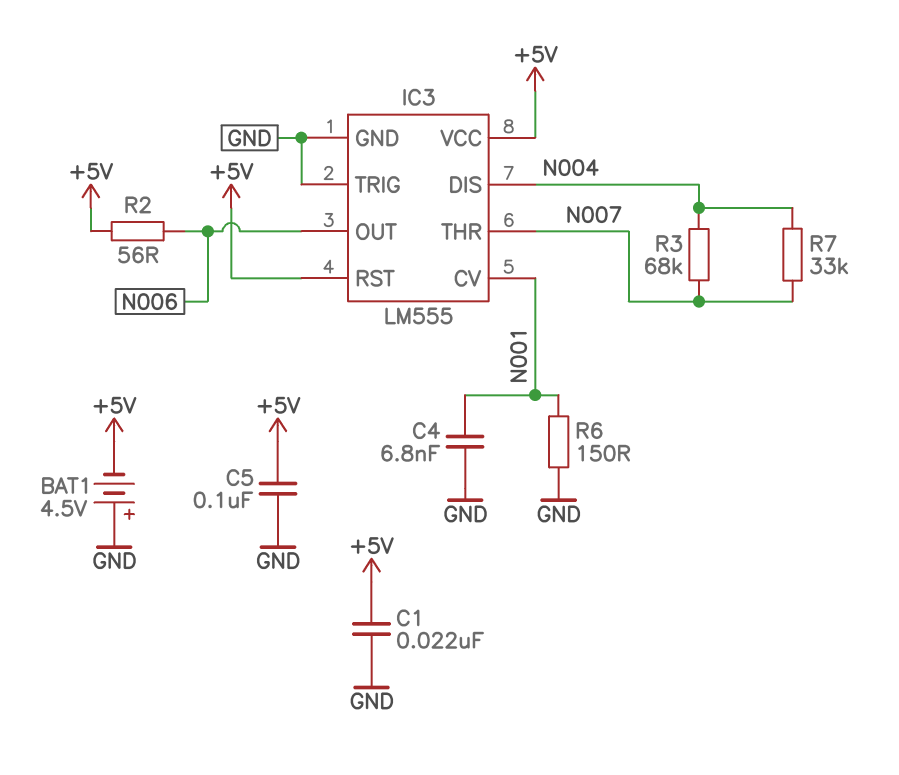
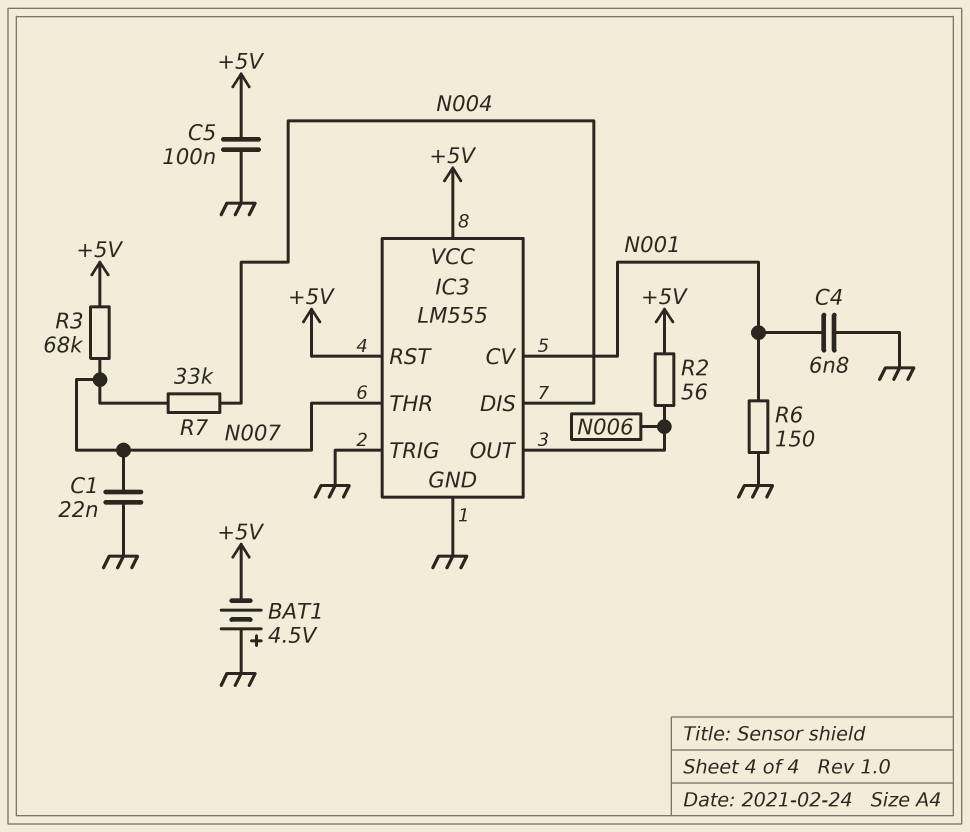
C1: 22nF (+5V, GND) -> 22nF (GND, N007)
R3: 68k (N004, N007) -> 68k (+5V, N007)

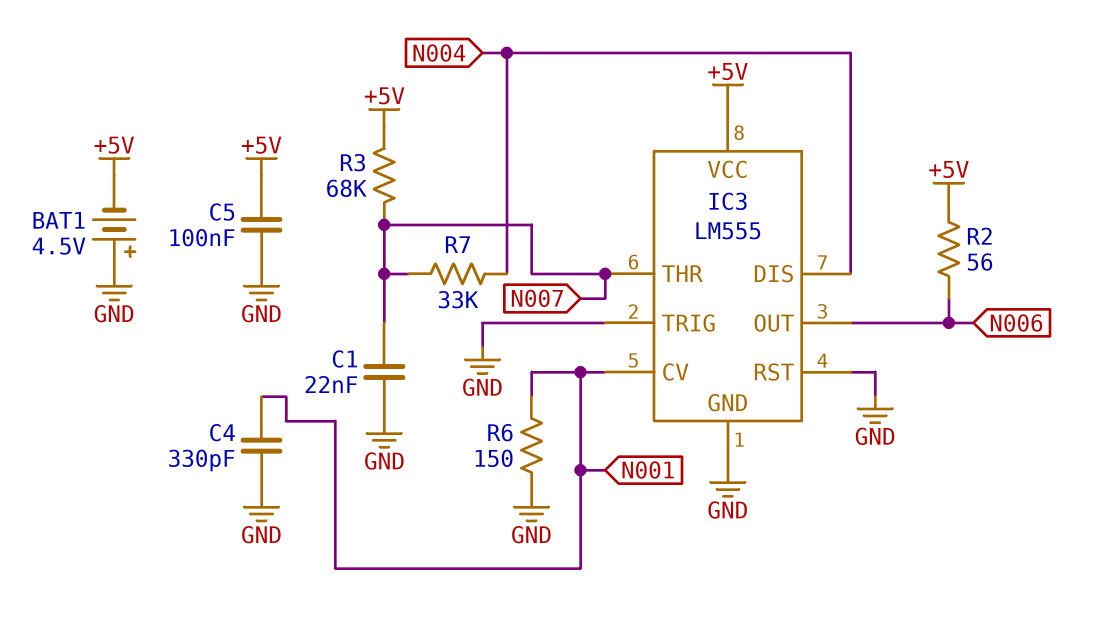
C4: 6.8nF (GND, N001) -> 330pF (GND, N001)
IC3 pin RST: +5V -> GND

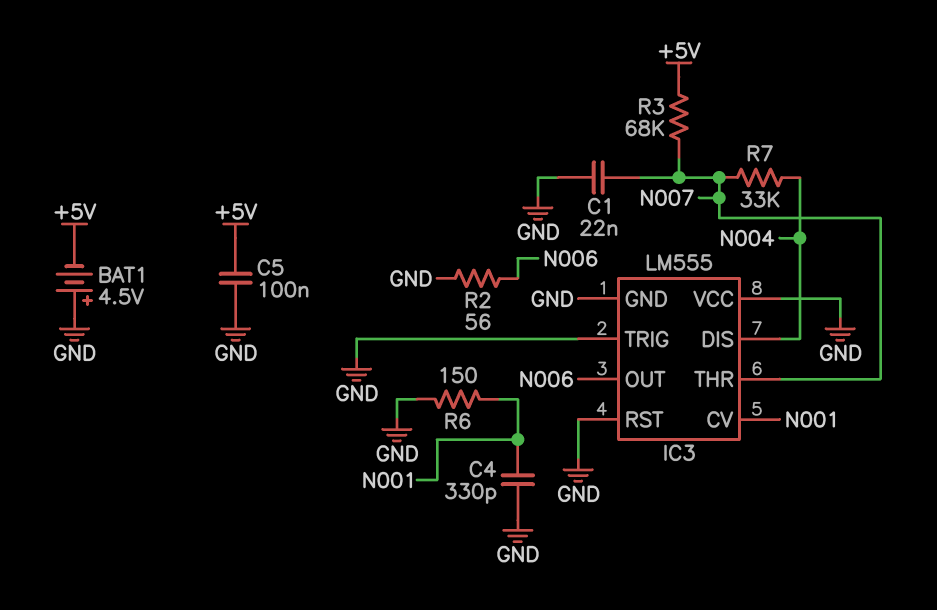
IC3 pin VCC: +5V -> GND
R2: 56 (+5V, N006) -> 56 (GND, N006)

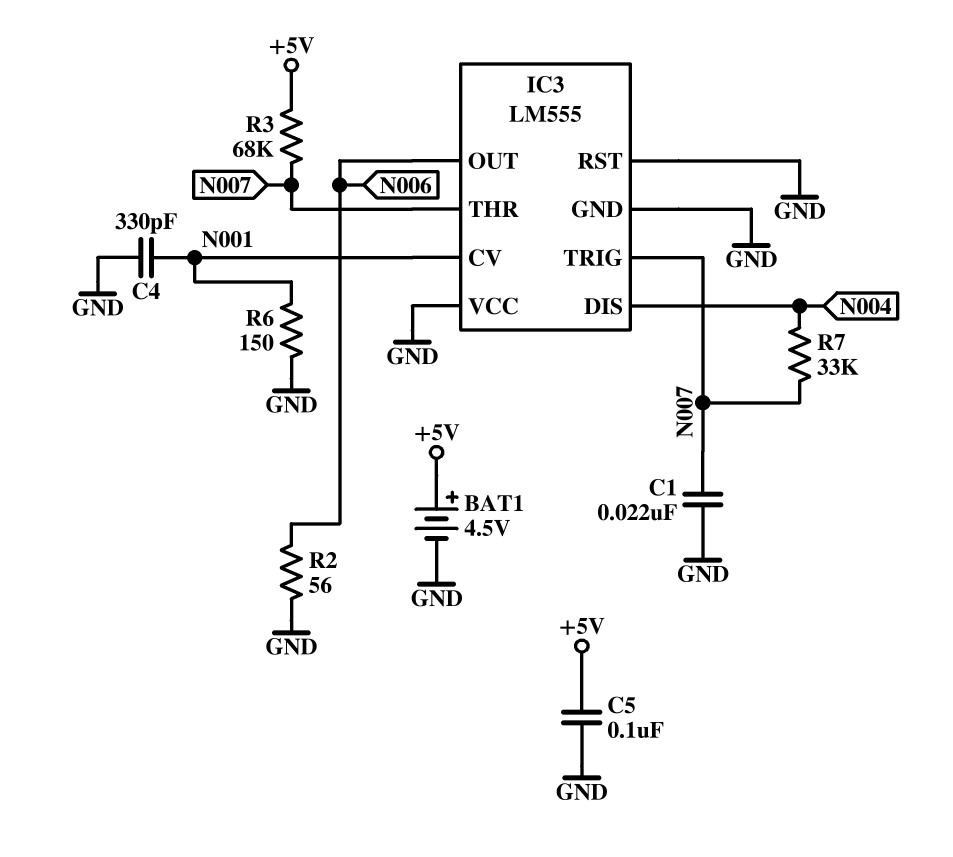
BAT1: 4.5V (plus GND, minus +5V) -> 4.5V (plus +5V, minus GND)
IC3 pin TRIG: GND -> N007

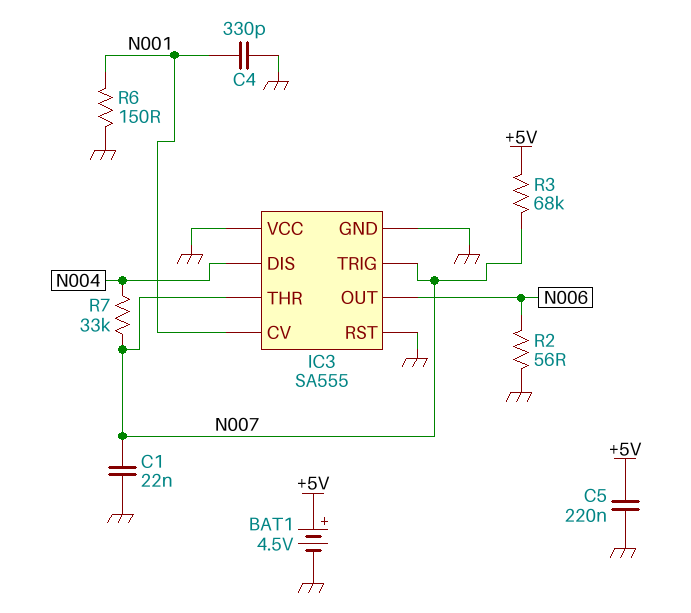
C5: 100nF (+5V, GND) -> 220nF (+5V, GND)
IC3: LM555 -> SA555

